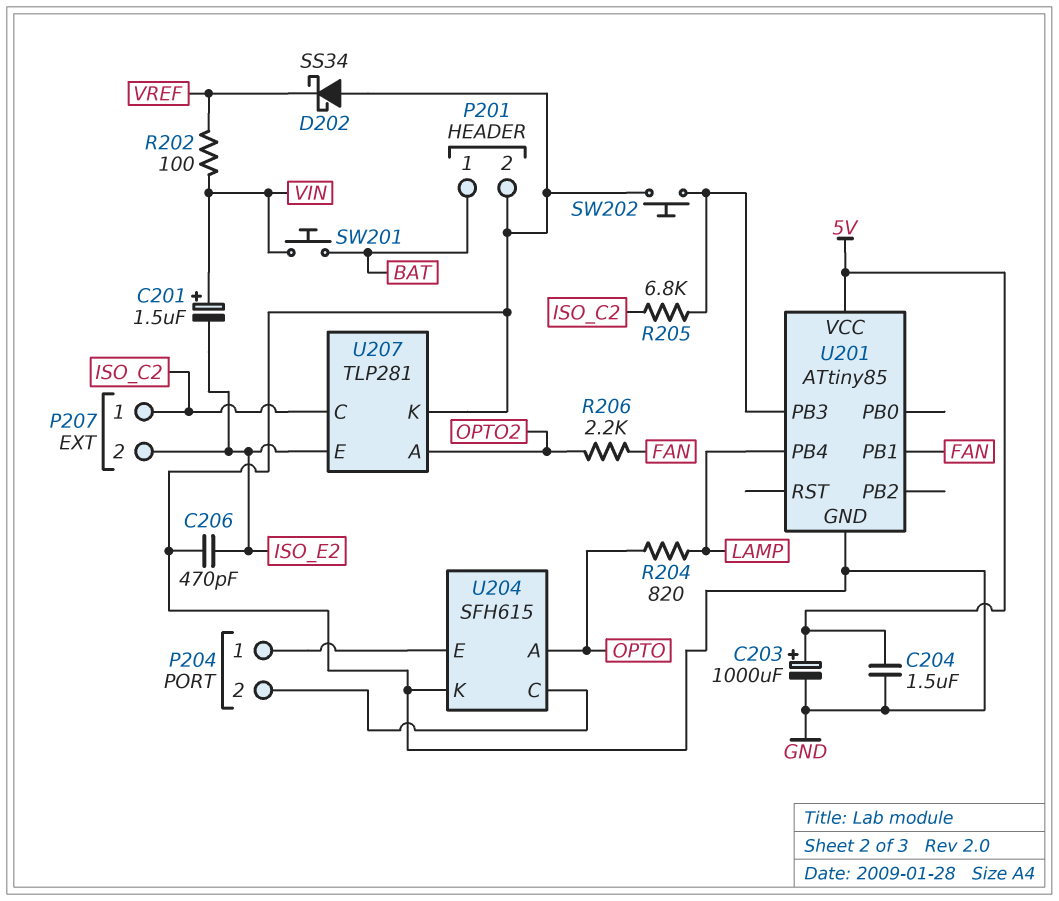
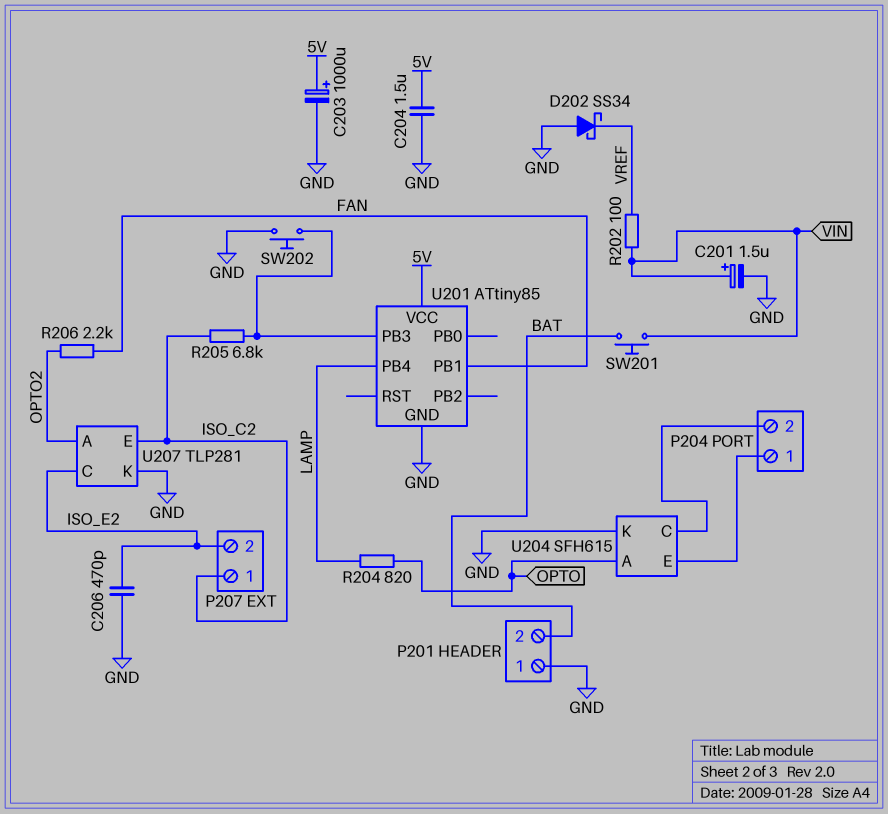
C201: 1.5uF (plus VIN, minus ISO_E2) -> 1.5uF (plus VIN, minus GND)
P201 pin 1: BAT -> GND
P201 pin 2: GND -> BAT
U207 pin C: ISO_C2 -> ISO_E2
U207 pin E: ISO_E2 -> ISO_C2

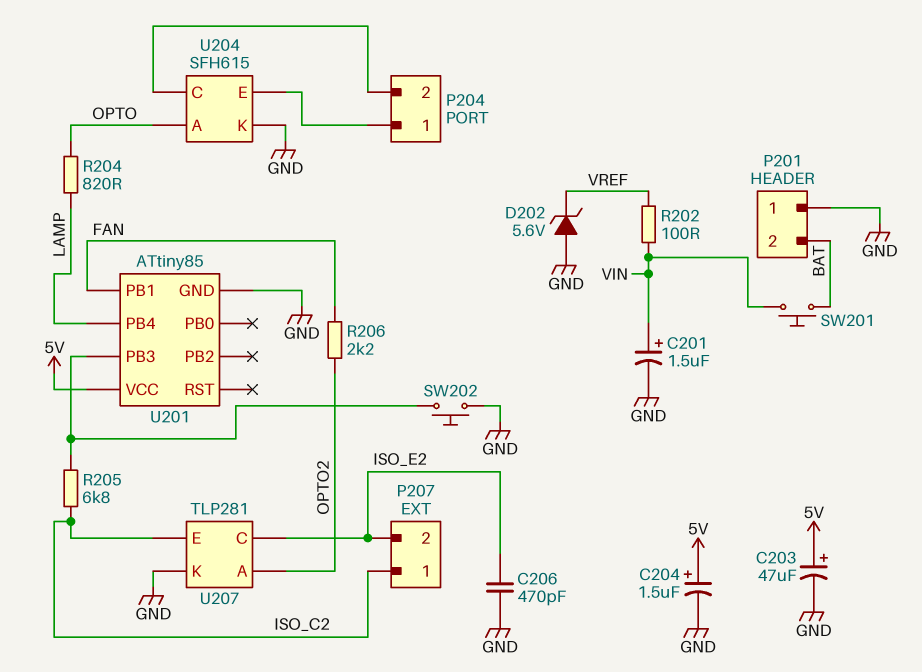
C203: 1000uF (plus 5V, minus GND) -> 47uF (plus 5V, minus GND)
C204: 1.5uF (5V, GND) -> 1.5uF (plus 5V, minus GND)
D202: schottky SS34 (A GND, K VREF) -> zener 5.6V (A GND, K VREF)

